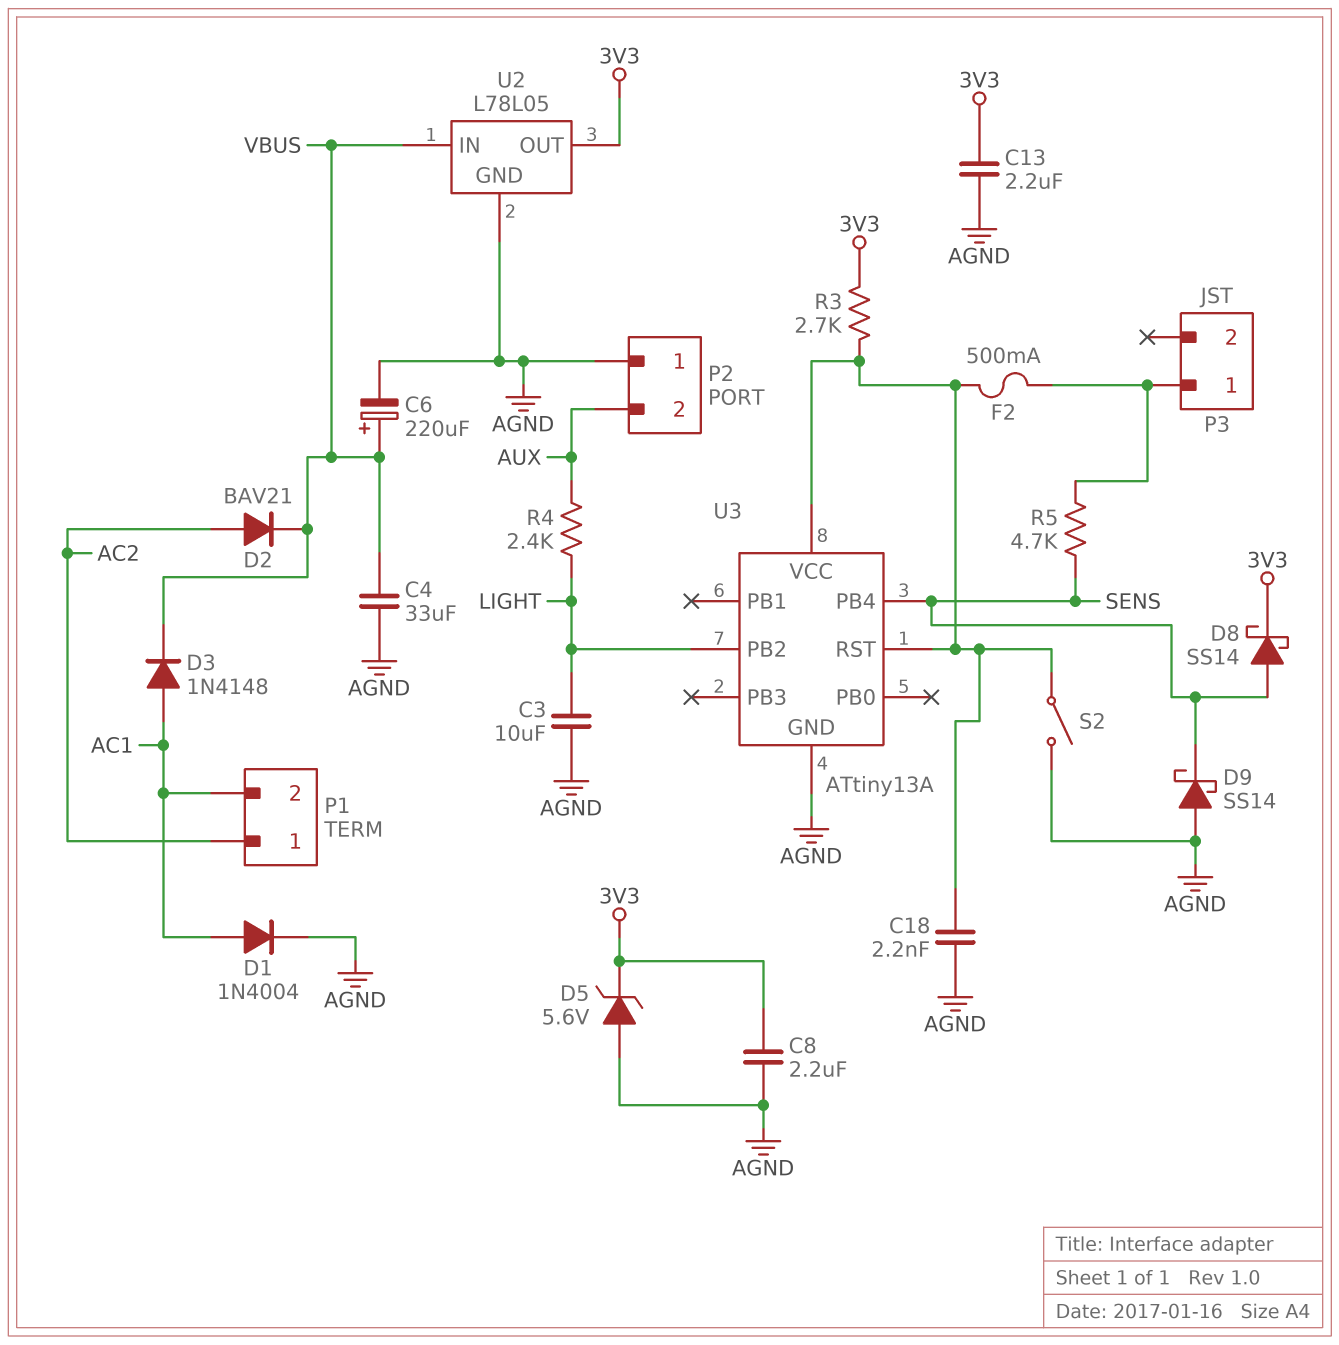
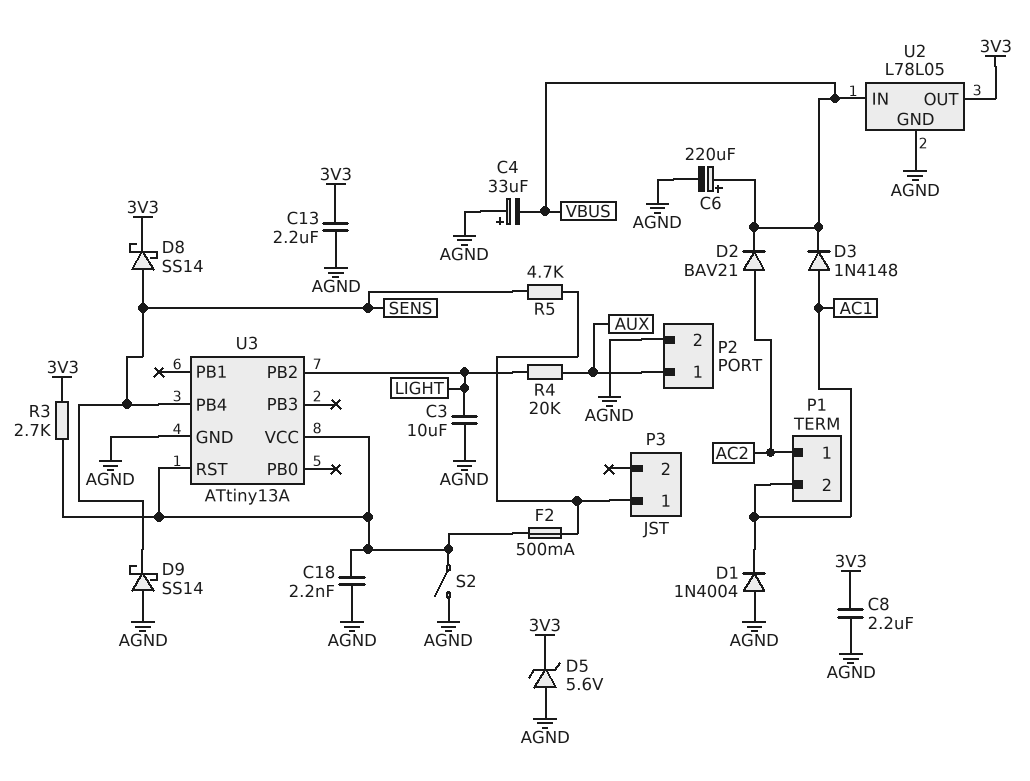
C4: 33uF (AGND, VBUS) -> 33uF (plus AGND, minus VBUS)
D1: diode 1N4004 (A AC1, K AGND) -> diode 1N4004 (A AGND, K AC1)
P2 pin 1: AGND -> AUX
P2 pin 2: AUX -> AGND
R4: 2.4k (AUX, LIGHT) -> 20k (AUX, LIGHT)

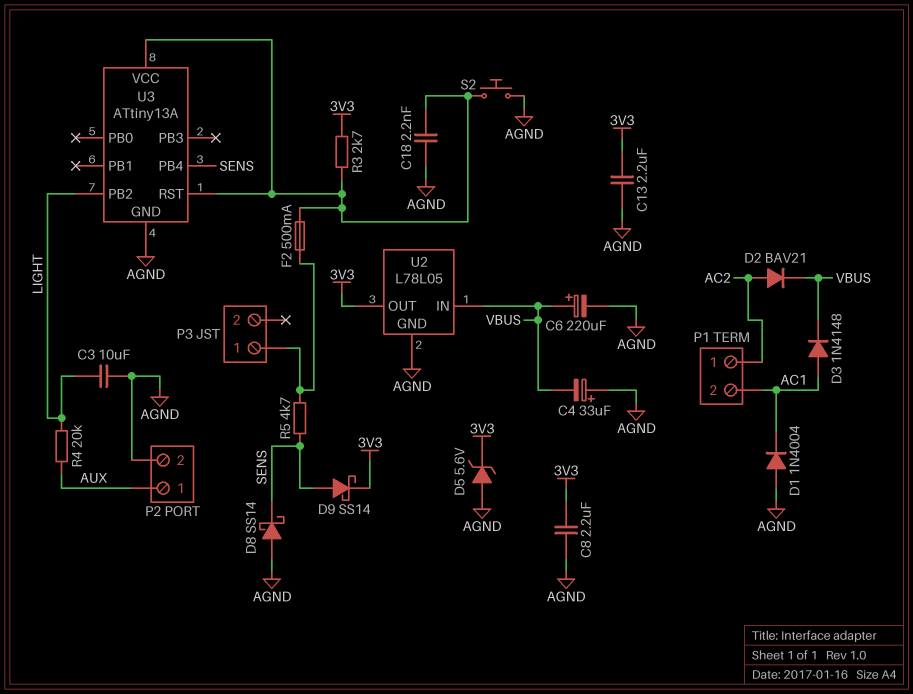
D8: schottky SS14 (A SENS, K 3V3) -> schottky SS14 (A AGND, K SENS)
D9: schottky SS14 (A AGND, K SENS) -> schottky SS14 (A SENS, K 3V3)
S2: switch (AGND, U3/RST) -> button (AGND, U3/RST)

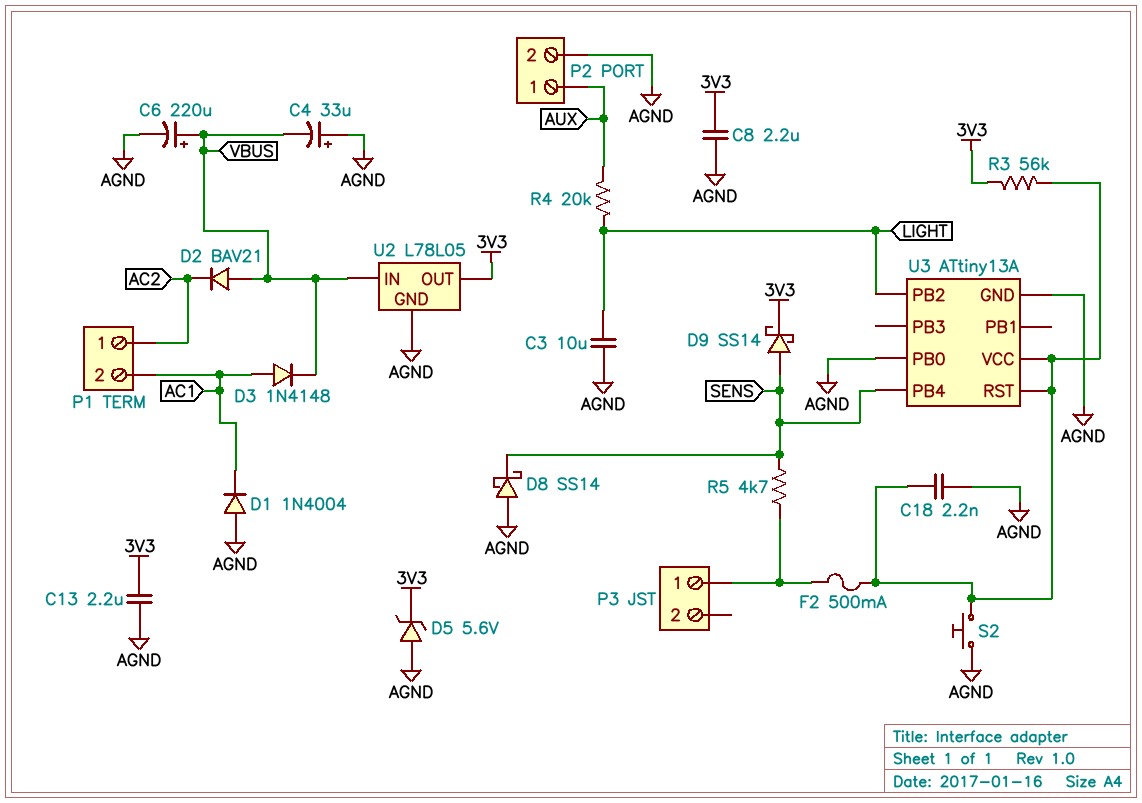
D2: diode BAV21 (A AC2, K VBUS) -> diode BAV21 (A VBUS, K AC2)
R3: 2.7k (3V3, U3/RST) -> 56k (3V3, U3/RST)
U3 pin PB0: none -> AGND

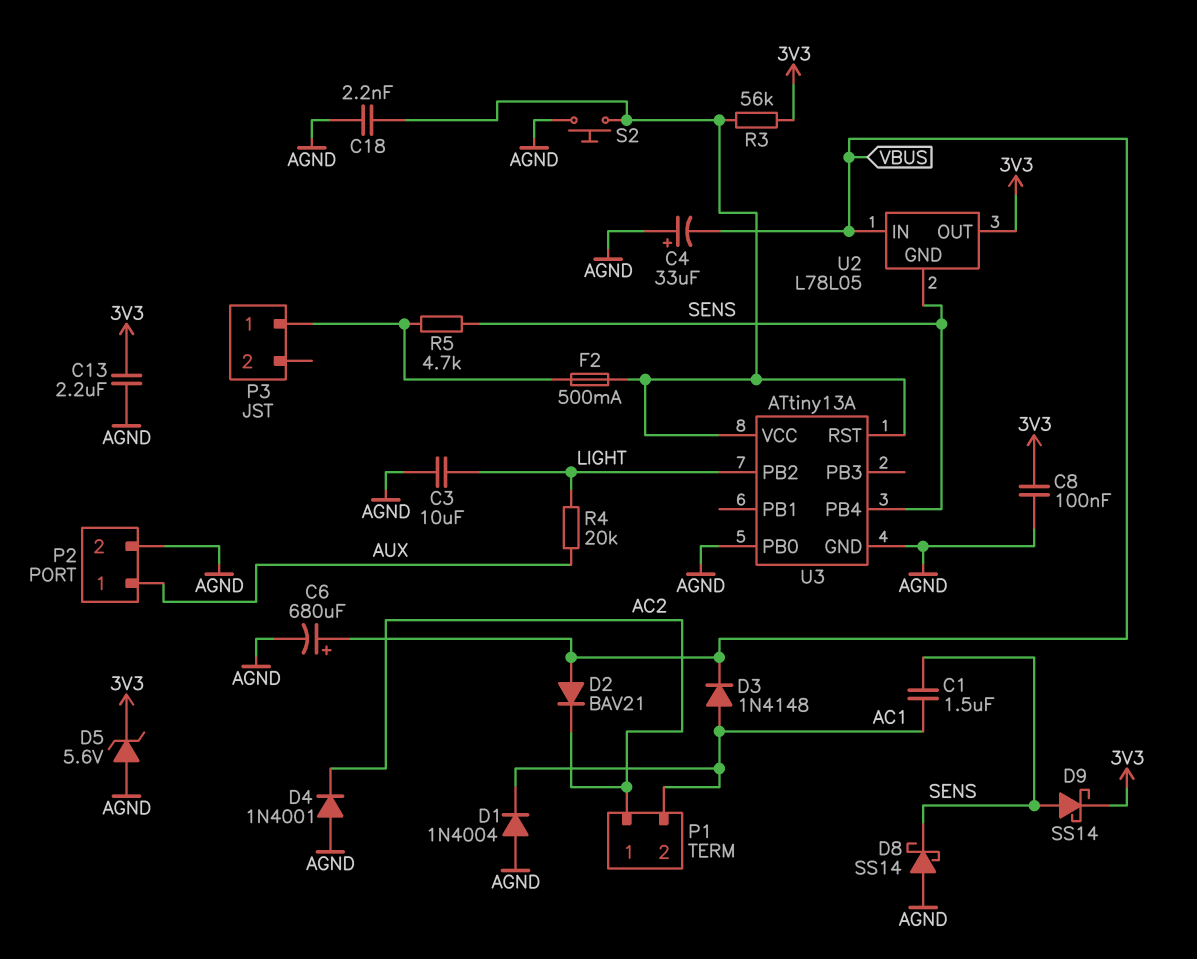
C1: none -> 1.5uF (AC1, SENS)
C6: 220uF (plus VBUS, minus AGND) -> 680uF (plus VBUS, minus AGND)
C8: 2.2uF (3V3, AGND) -> 100nF (3V3, AGND)
D4: none -> diode 1N4001 (A AGND, K AC2)
U2 pin GND: AGND -> SENS

